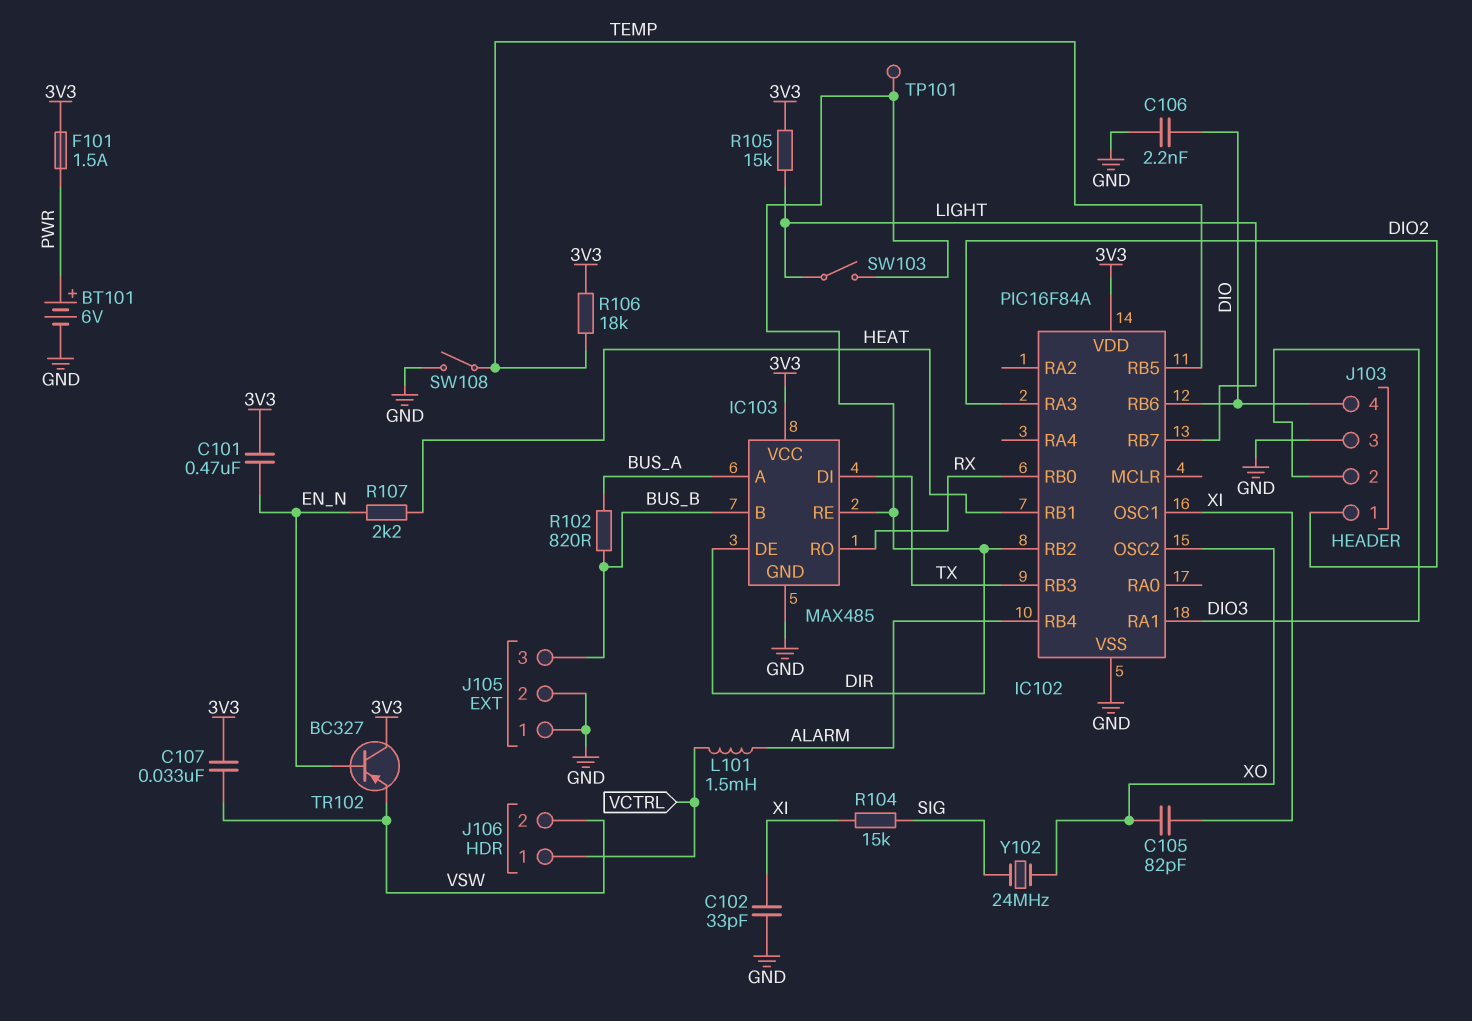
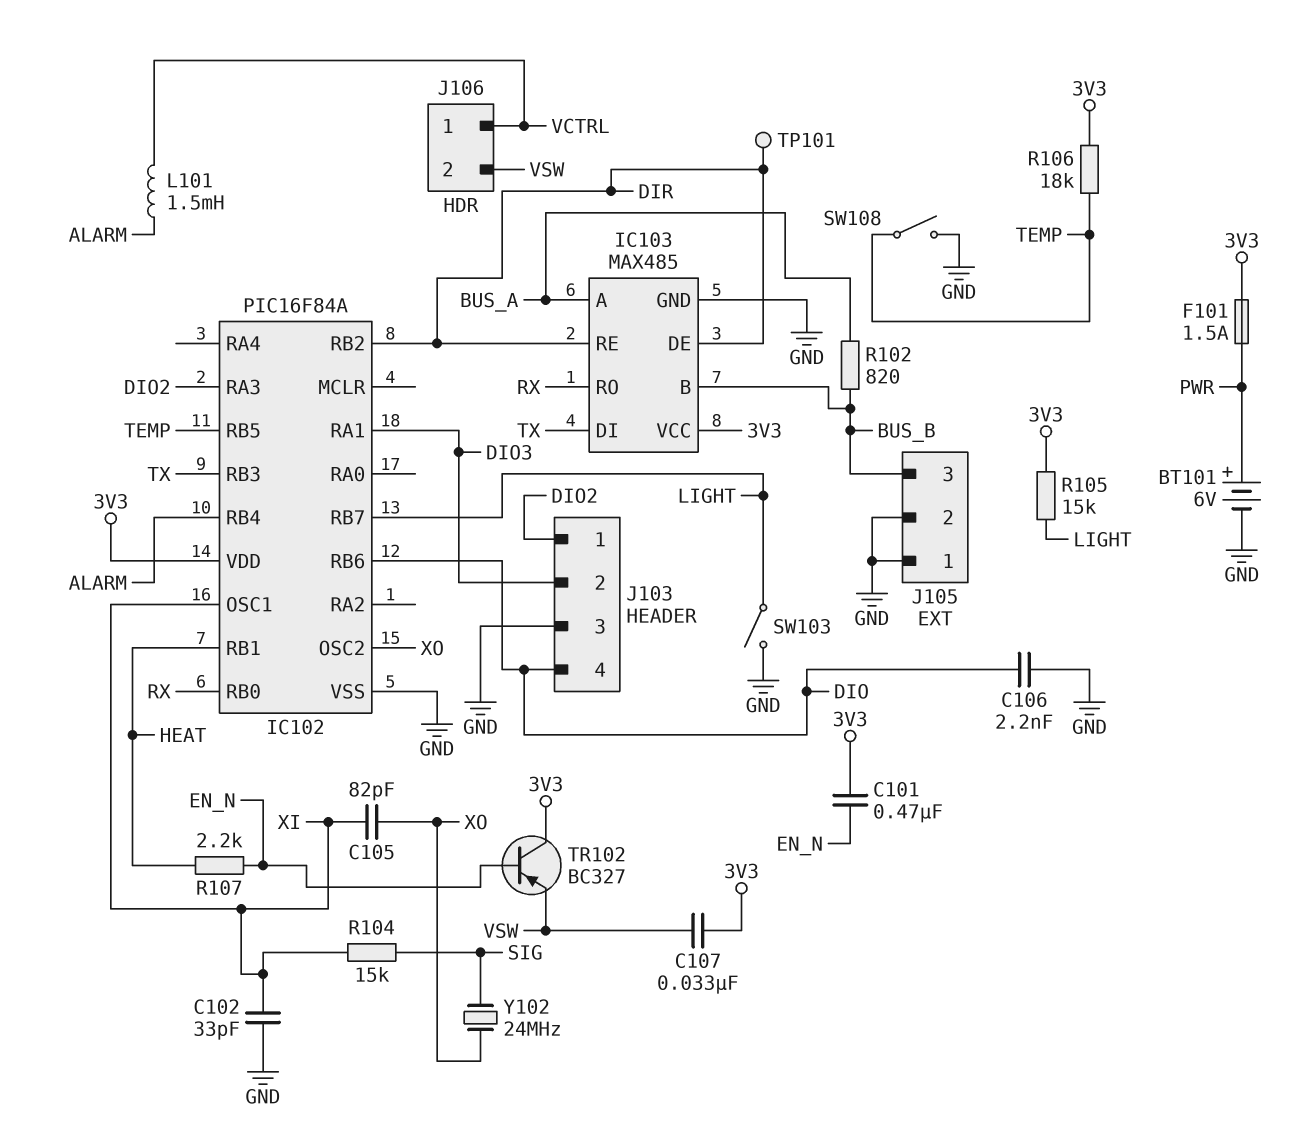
SW103: switch (DIR, LIGHT) -> switch (GND, LIGHT)

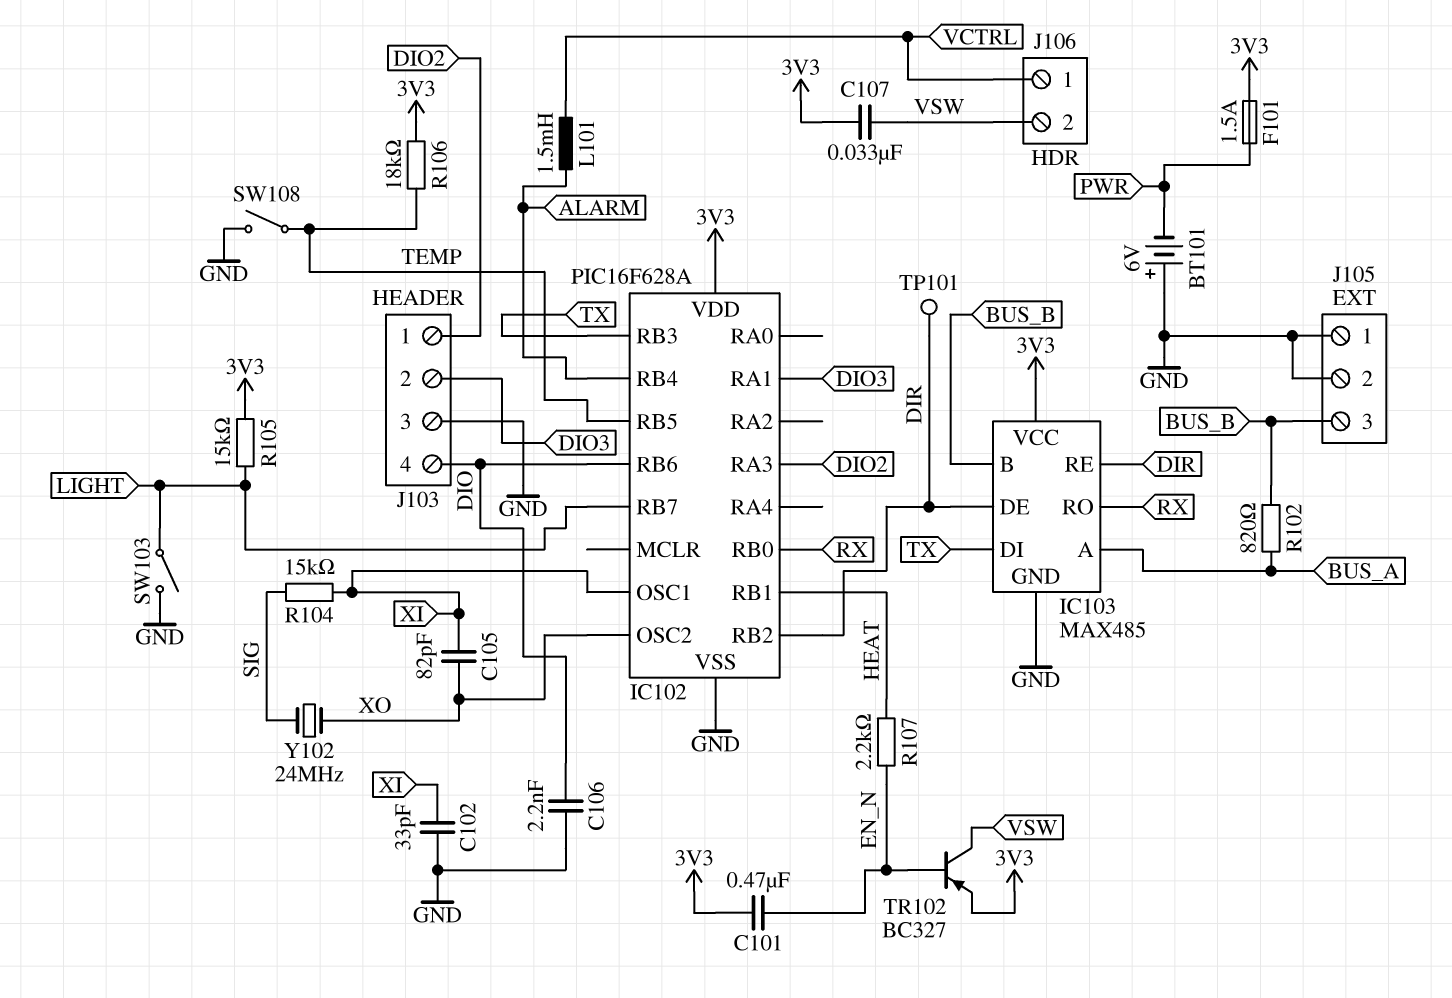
BT101: 6V (plus PWR, minus GND) -> 6V (plus GND, minus PWR)
IC102: PIC16F84A -> PIC16F628A
TR102: PNP BC327 (B EN_N, C 3V3, E VSW) -> PNP BC327 (B EN_N, C VSW, E 3V3)

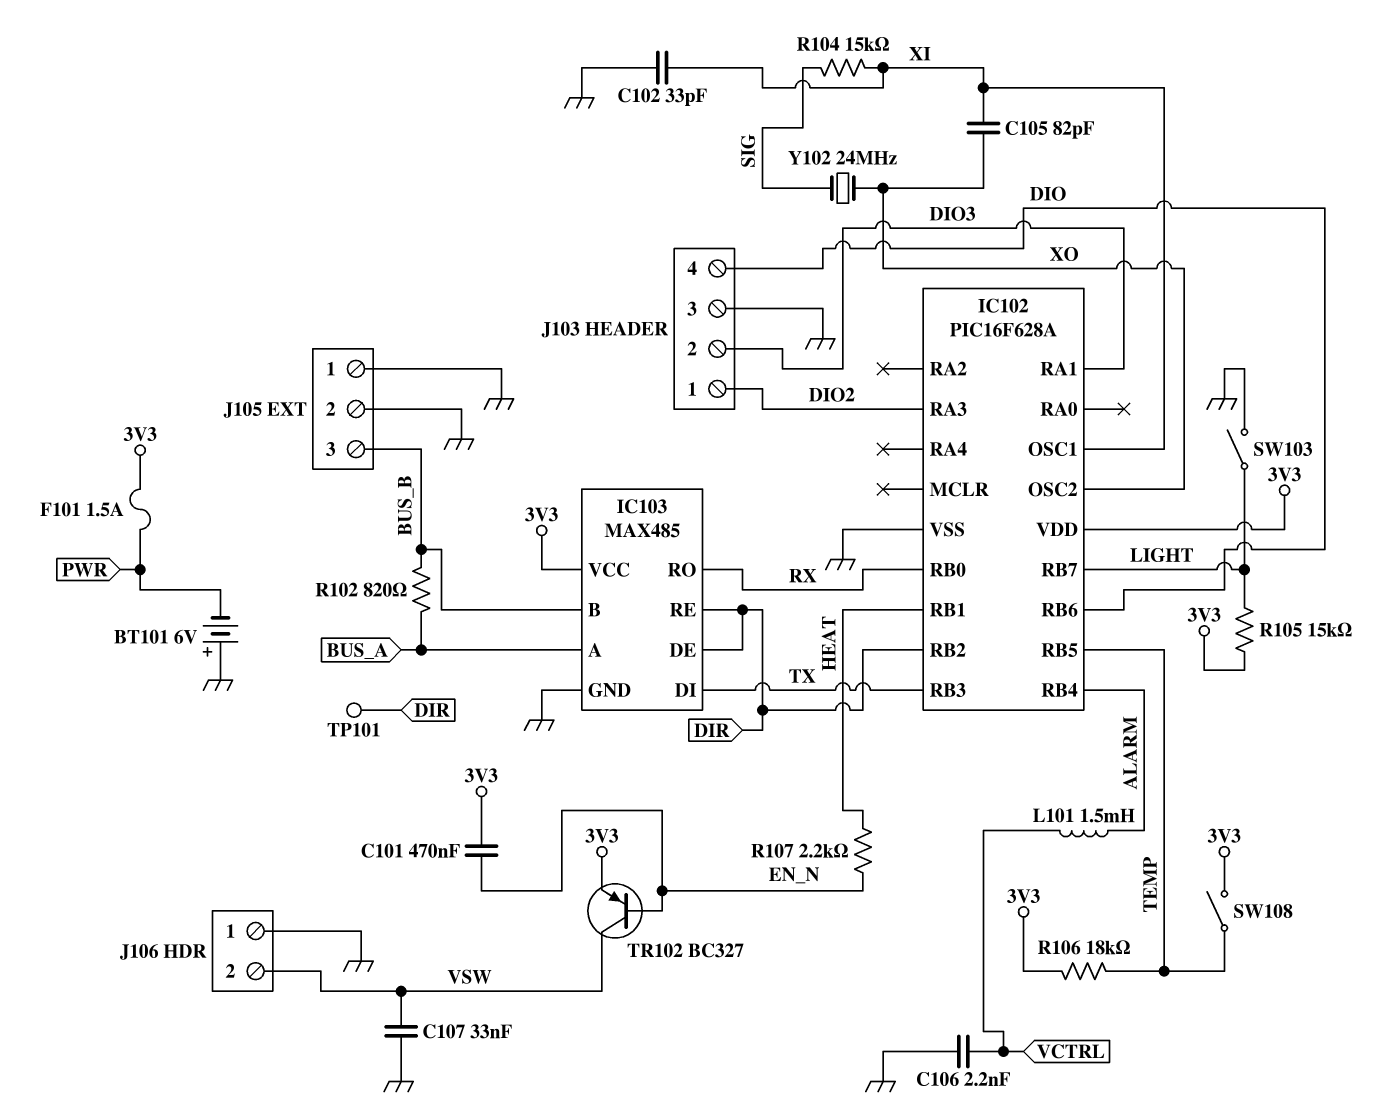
C106: 2.2nF (DIO, GND) -> 2.2nF (GND, VCTRL)
C107: 33nF (3V3, VSW) -> 33nF (GND, VSW)
J106 pin 1: VCTRL -> GND
SW108: switch (GND, TEMP) -> switch (3V3, TEMP)

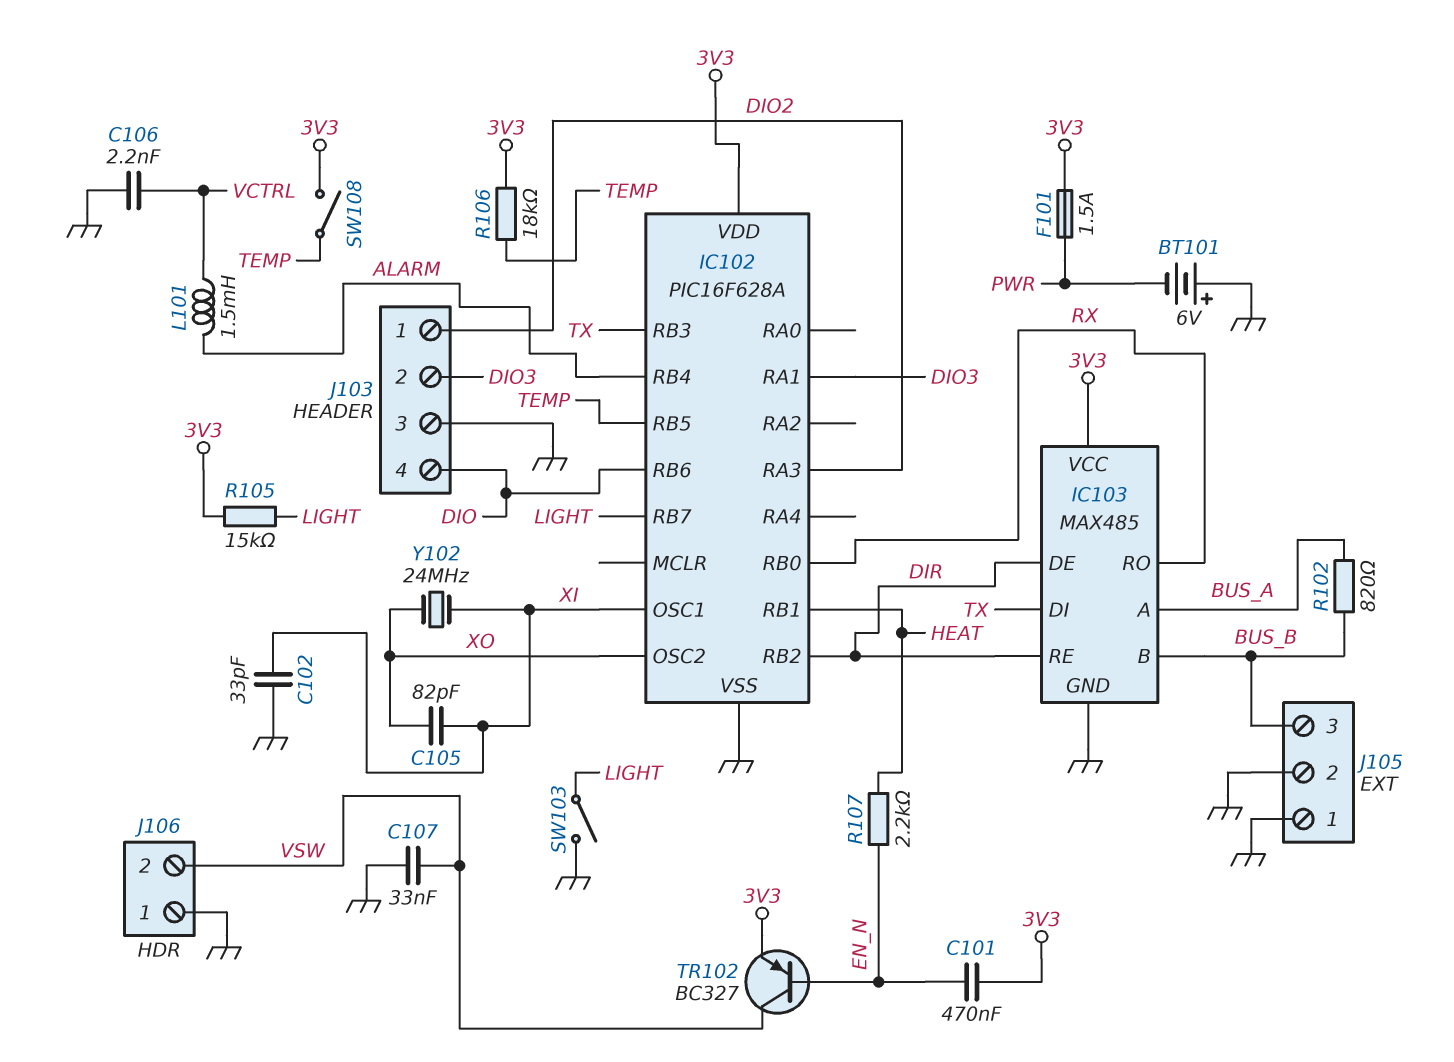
R104: 15k (SIG, XI) -> none
TP101: test point (DIR) -> none
Y102: 24MHz (SIG, XO) -> 24MHz (XI, XO)

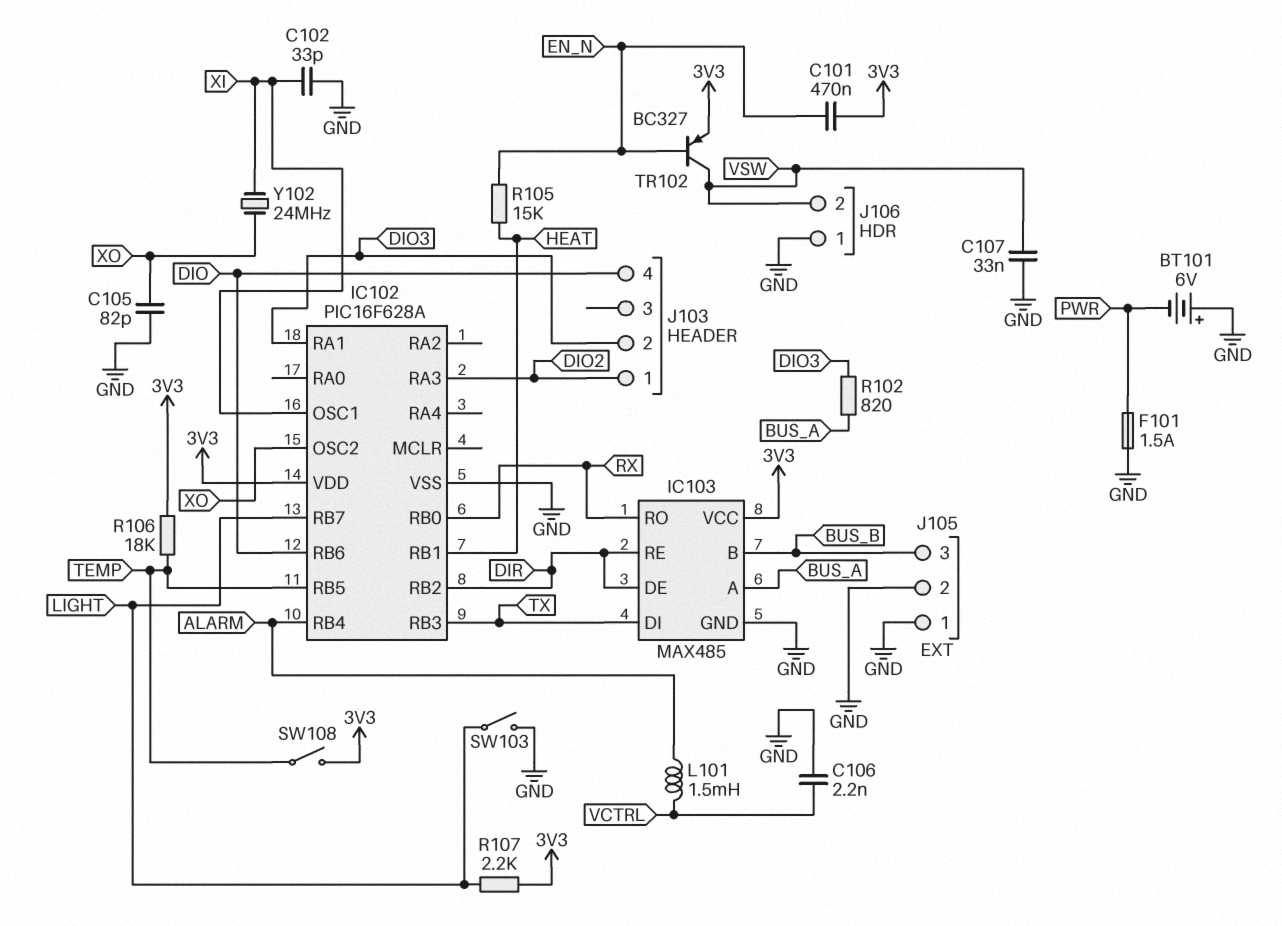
C105: 82pF (XI, XO) -> 82pF (GND, XO)
F101: 1.5A (3V3, PWR) -> 1.5A (GND, PWR)
J103 pin 3: GND -> none
R102: 820 (BUS_A, BUS_B) -> 820 (BUS_A, DIO3)
R105: 15k (3V3, LIGHT) -> 15k (EN_N, HEAT)
R107: 2.2k (EN_N, HEAT) -> 2.2k (3V3, LIGHT)

